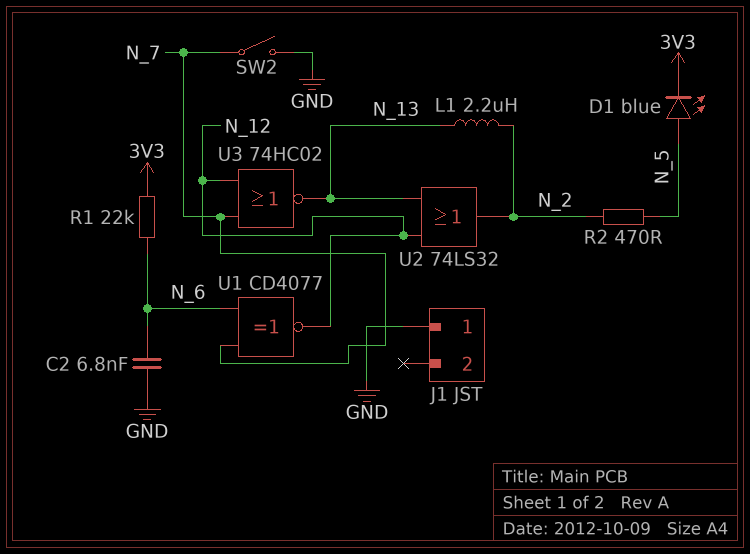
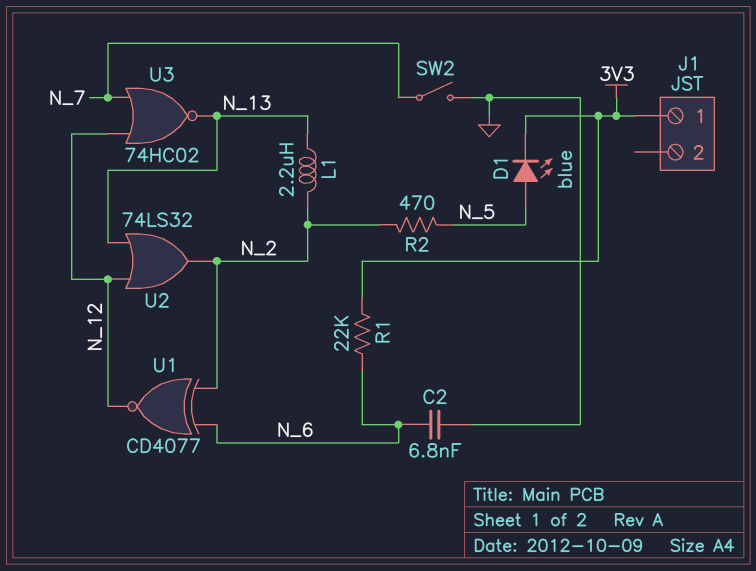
J1 pin 1: GND -> 3V3
U1: XNOR CD4077 (in N_6, in N_7, out N_12) -> XNOR CD4077 (in N_2, in N_6, out N_12)

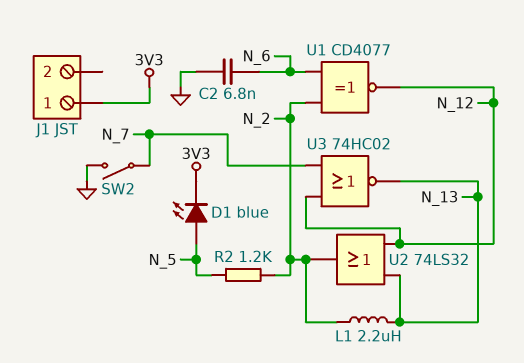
R1: 22k (3V3, N_6) -> none
R2: 470 (N_2, N_5) -> 1.2k (N_2, N_5)

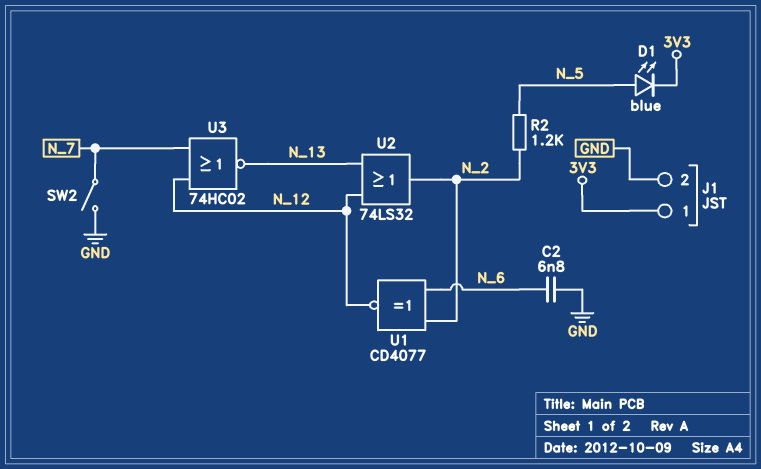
J1 pin 2: none -> GND
L1: 2.2uH (N_2, N_13) -> none

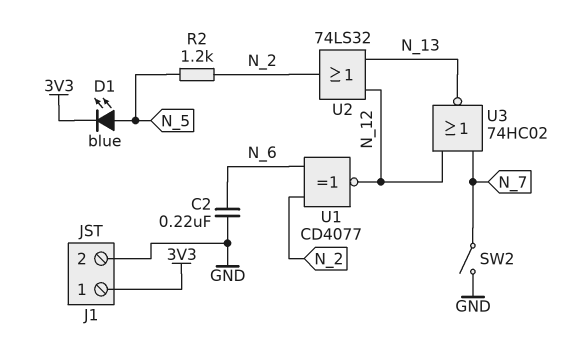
C2: 6.8nF (GND, N_6) -> 220nF (GND, N_6)

